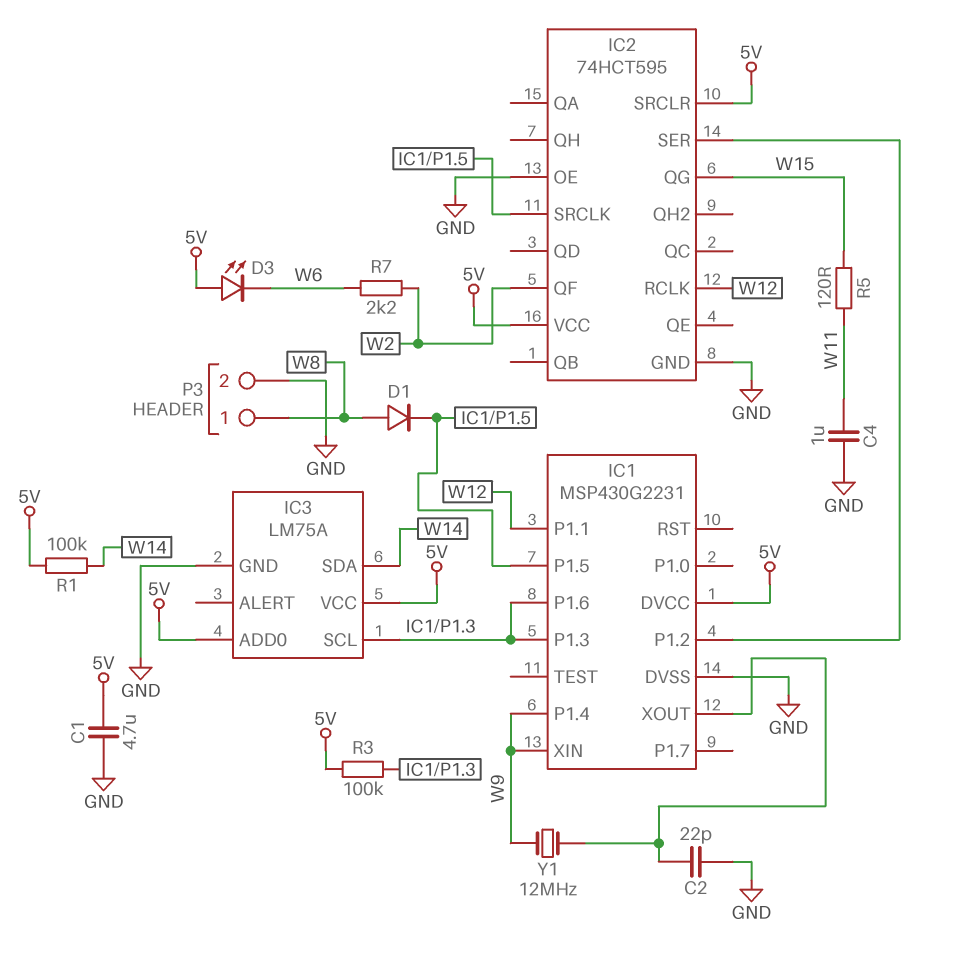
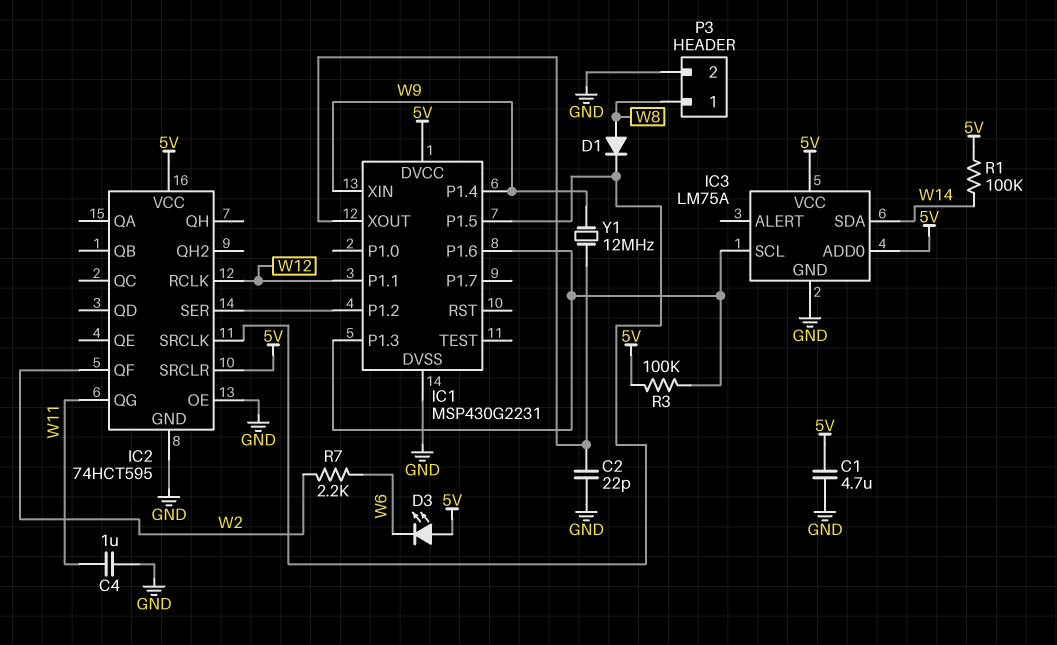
IC2 pin QG: W15 -> W11
R5: 120 (W11, W15) -> none

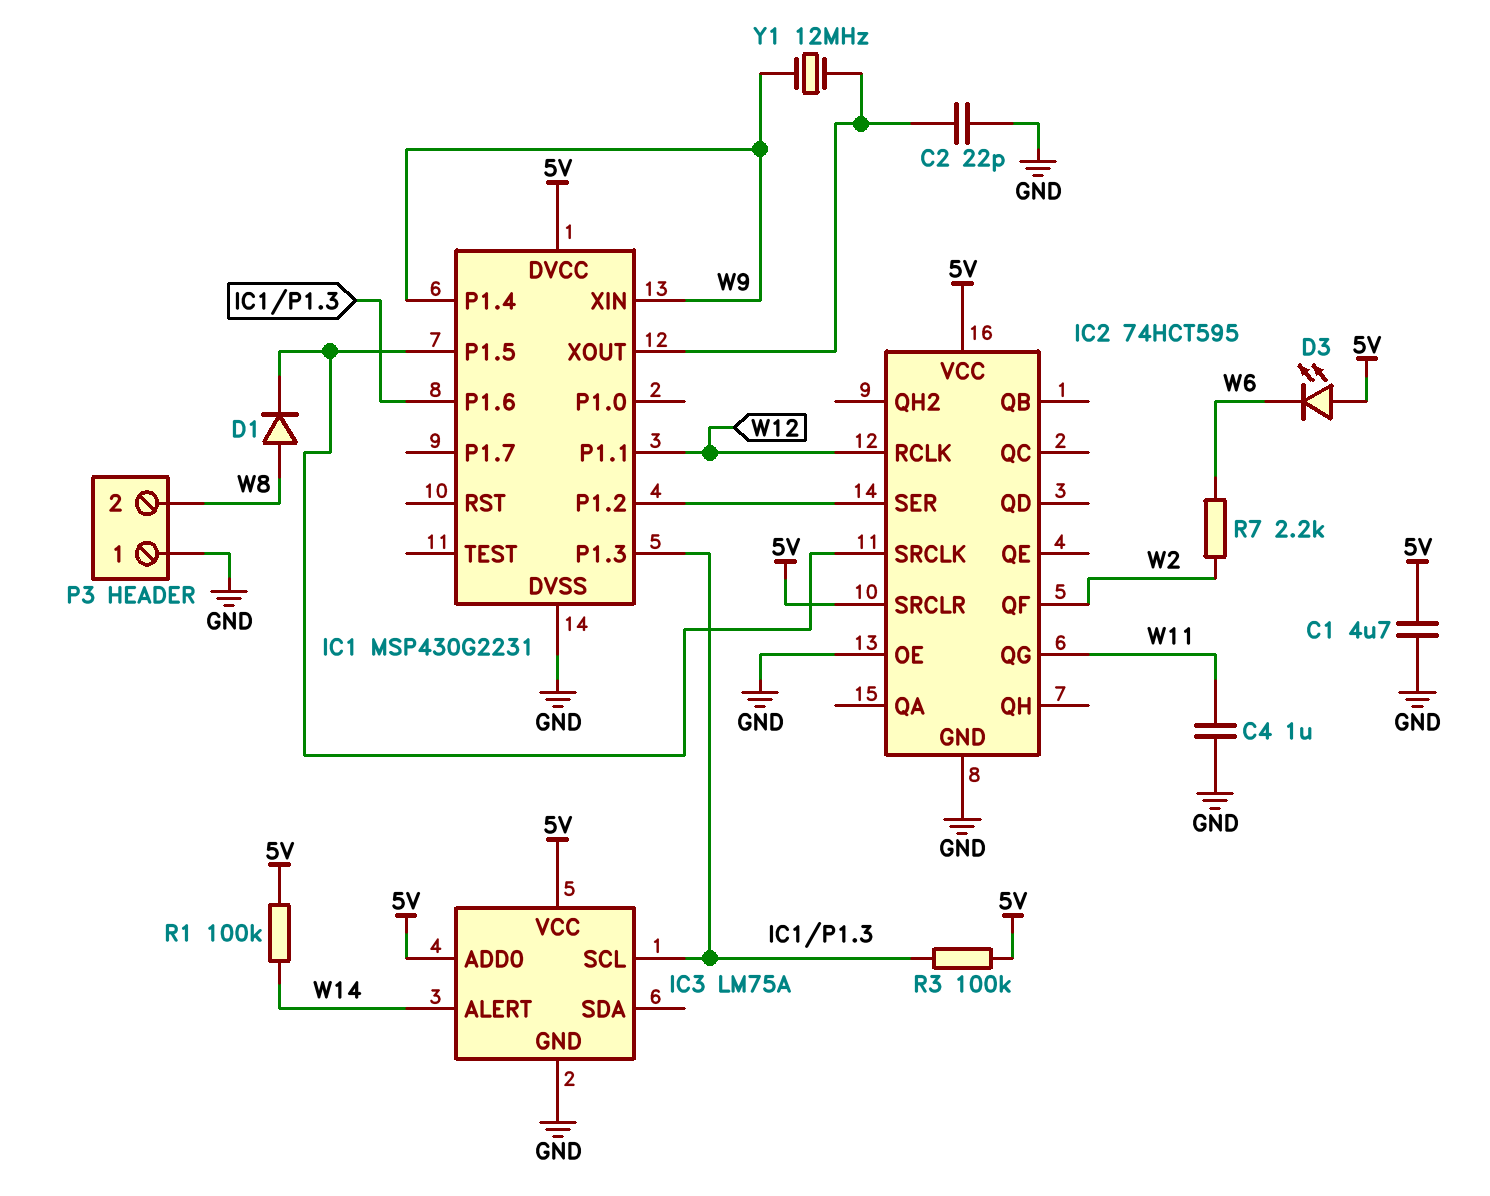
IC3 pin ALERT: none -> W14
IC3 pin SDA: W14 -> none
P3 pin 1: W8 -> GND
P3 pin 2: GND -> W8

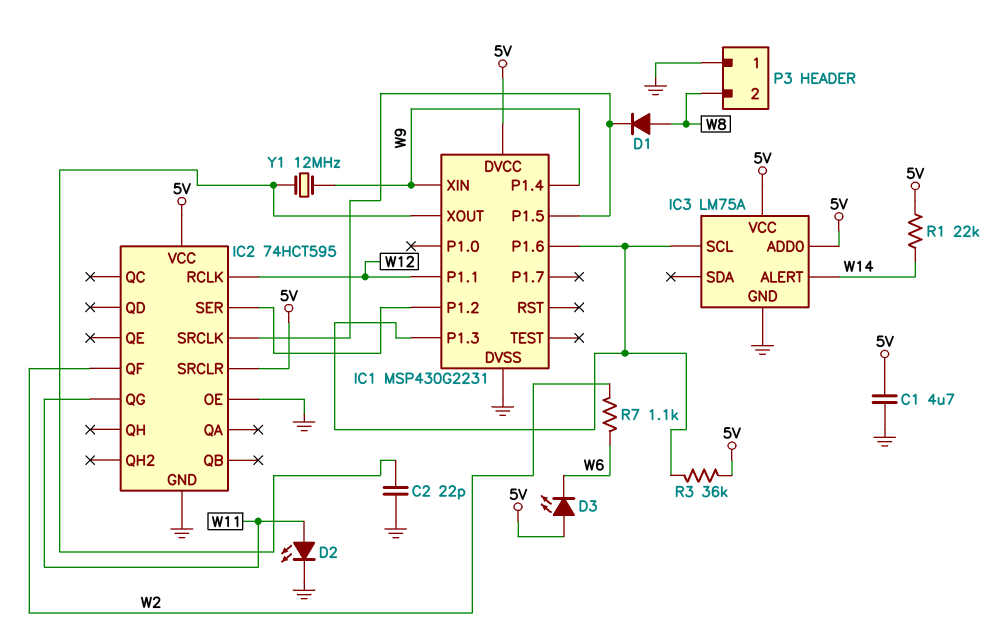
C4: 1uF (GND, W11) -> none
D2: none -> LED (A W11, K GND)
R1: 100k (5V, W14) -> 22k (5V, W14)
R3: 100k (5V, IC1/P1.3) -> 36k (5V, IC1/P1.3)
R7: 2.2k (W2, W6) -> 1.1k (W2, W6)

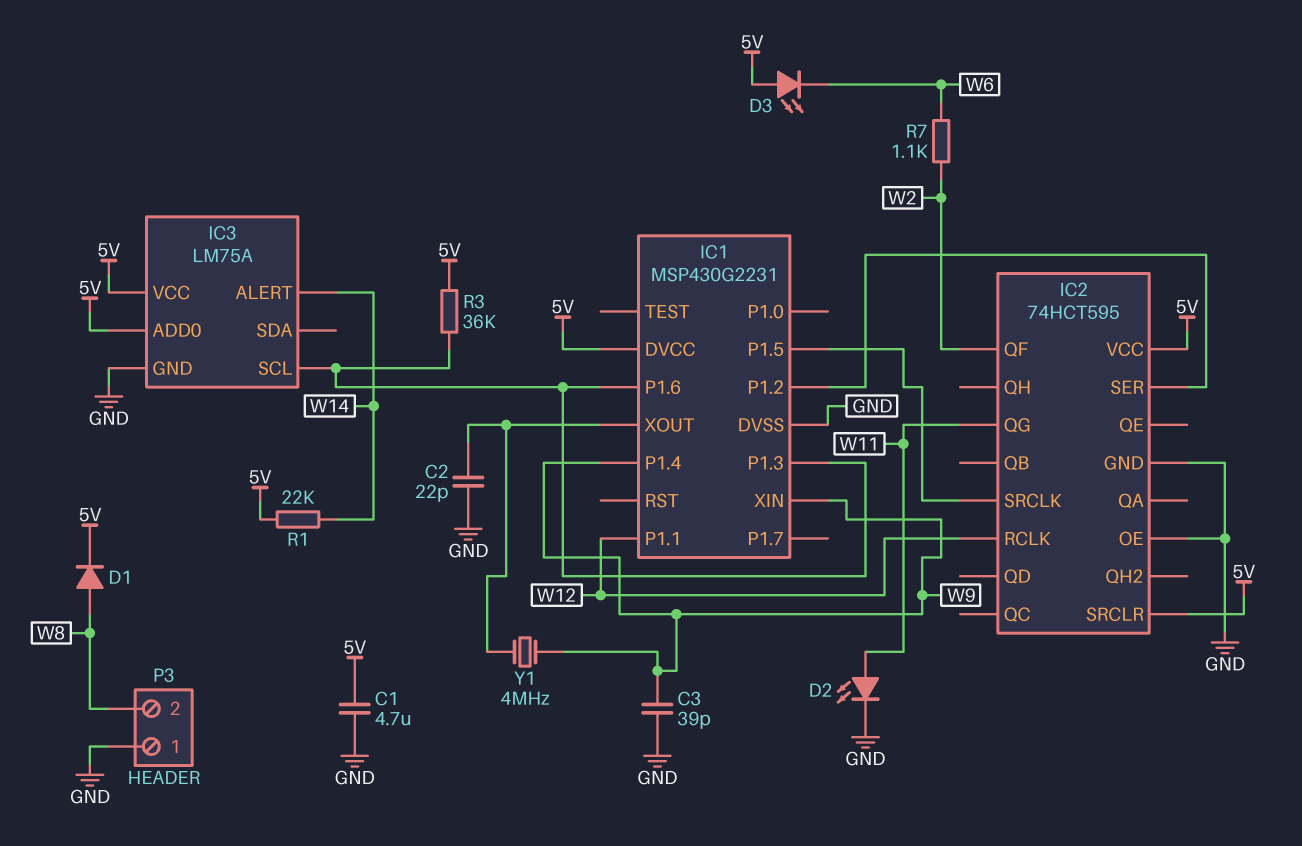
C3: none -> 39pF (GND, W9)
D1: diode (A W8, K IC1/P1.5) -> diode (A W8, K 5V)
Y1: 12MHz (IC1/XOUT, W9) -> 4MHz (IC1/XOUT, W9)

